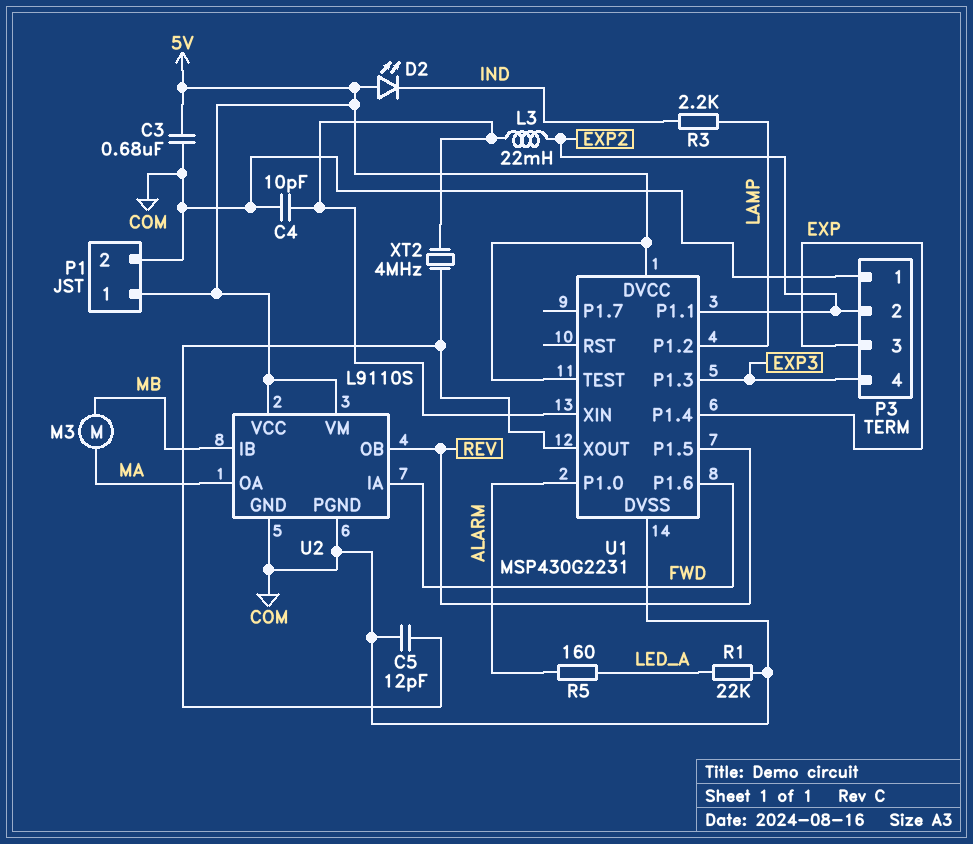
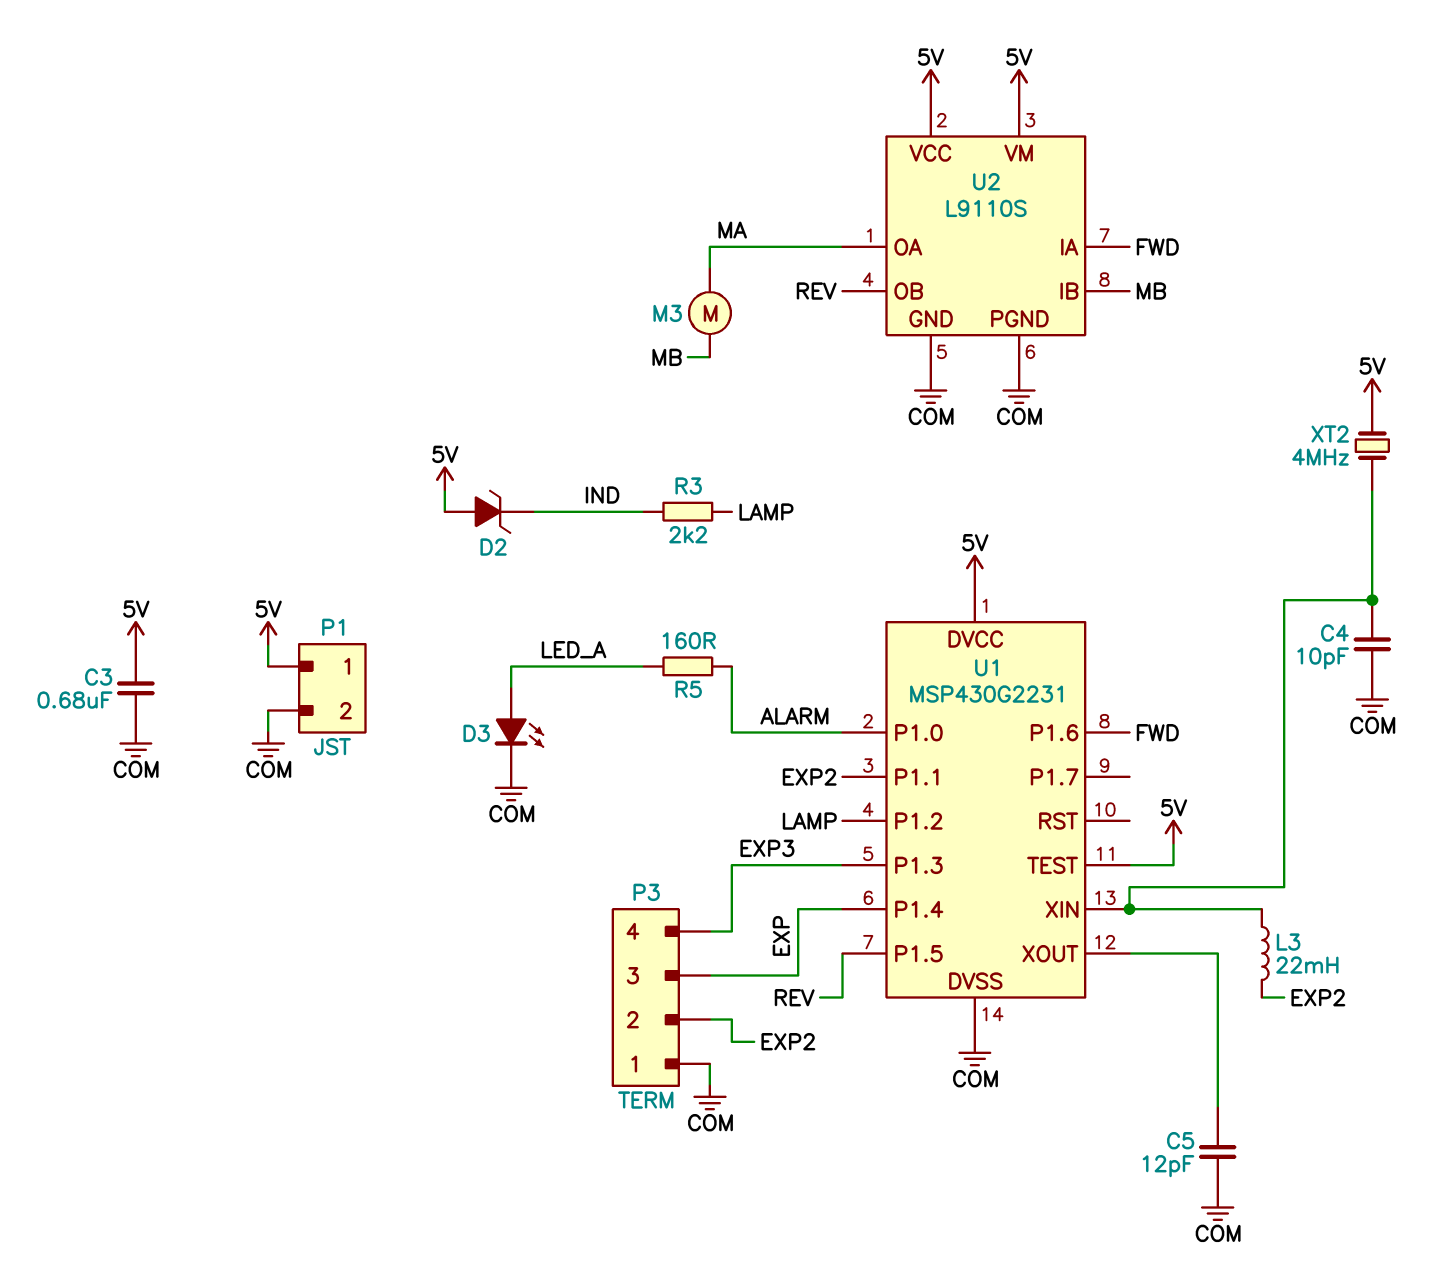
D2: LED (A 5V, K IND) -> zener (A 5V, K IND)
D3: none -> LED (A LED_A, K COM)
R1: 22k (COM, LED_A) -> none
XT2: 4MHz (U1/XIN, U1/XOUT) -> 4MHz (5V, U1/XIN)

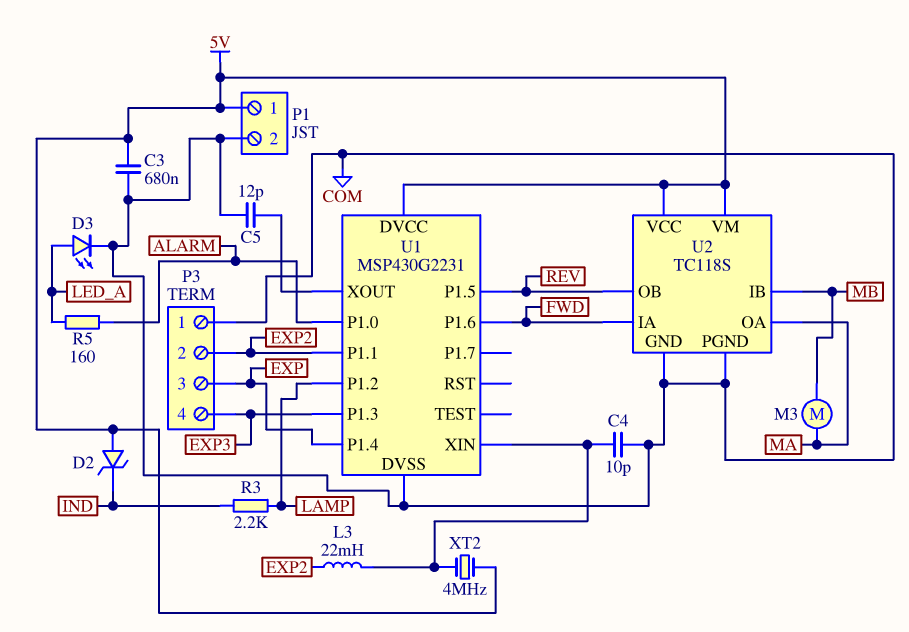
U1 pin TEST: 5V -> none
U2: L9110S -> TC118S

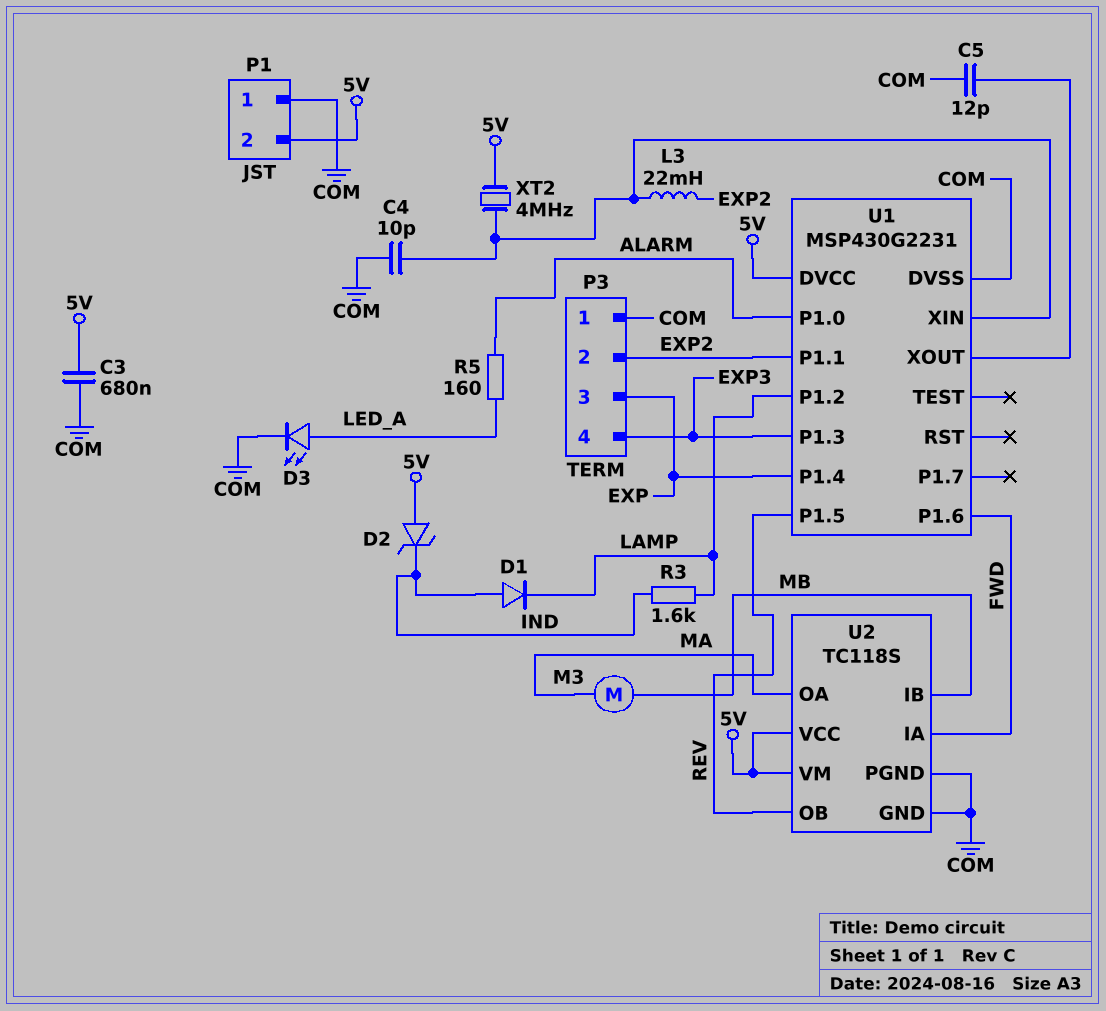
D1: none -> diode (A IND, K LAMP)
P1 pin 1: 5V -> COM
P1 pin 2: COM -> 5V
R3: 2.2k (IND, LAMP) -> 1.6k (IND, LAMP)

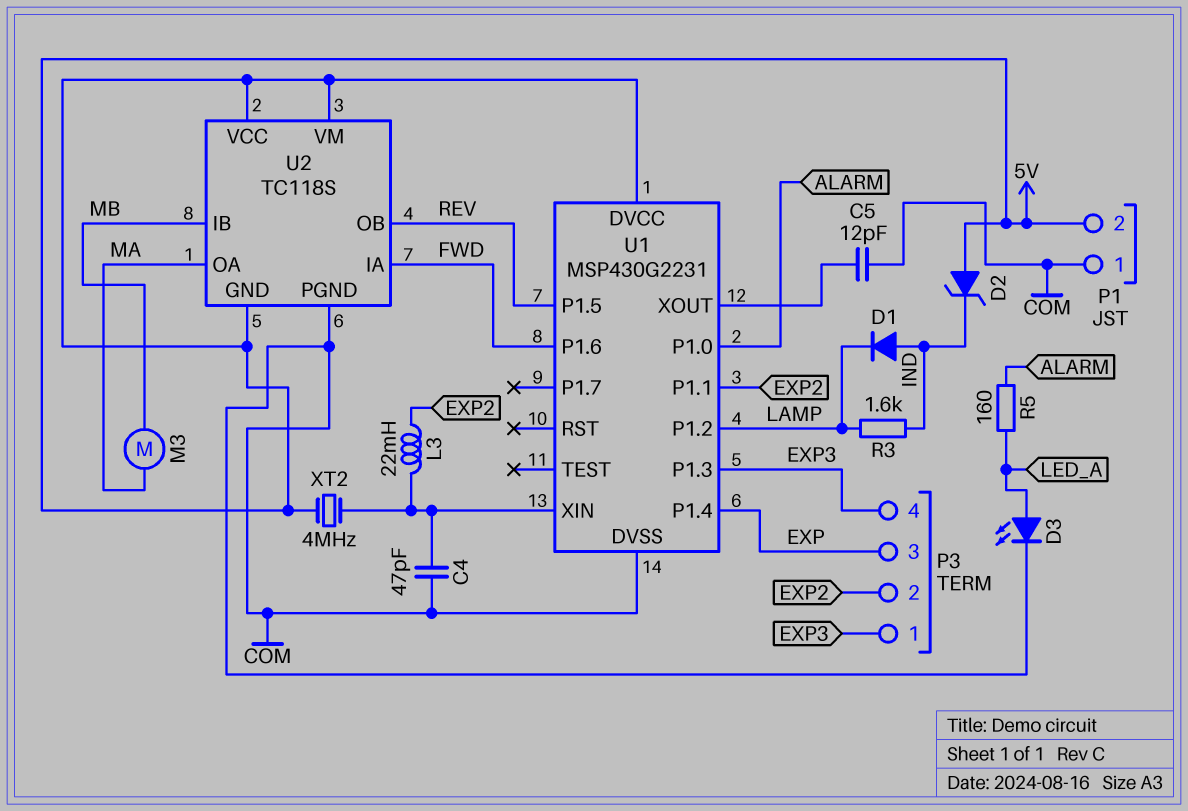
C3: 680nF (5V, COM) -> none
C4: 10pF (COM, U1/XIN) -> 47pF (COM, U1/XIN)
P3 pin 1: COM -> EXP3
U2 pin GND: COM -> 5V

